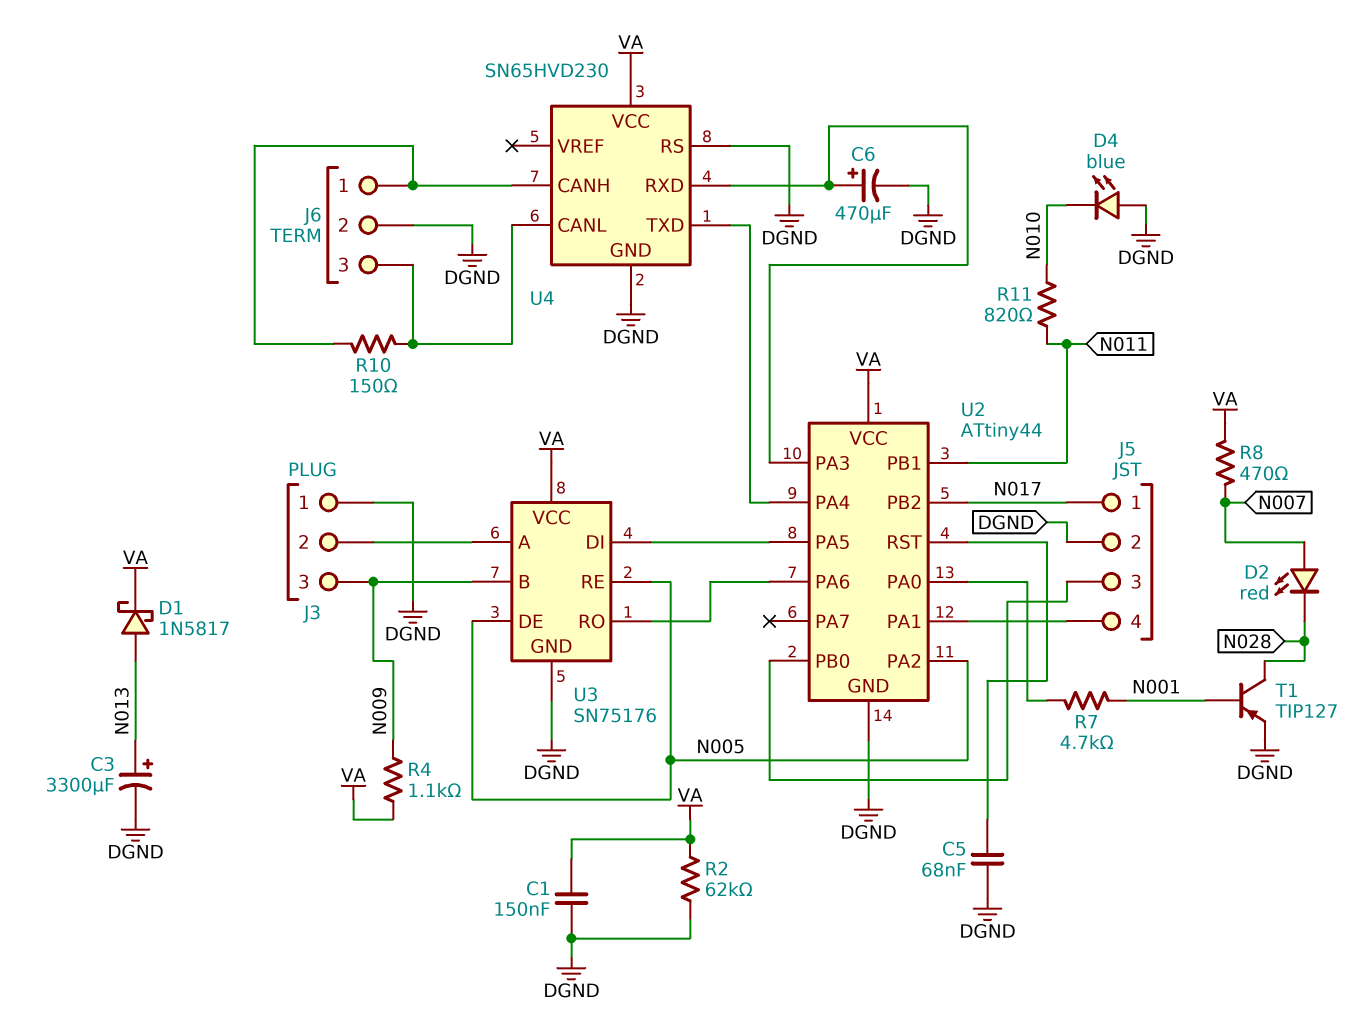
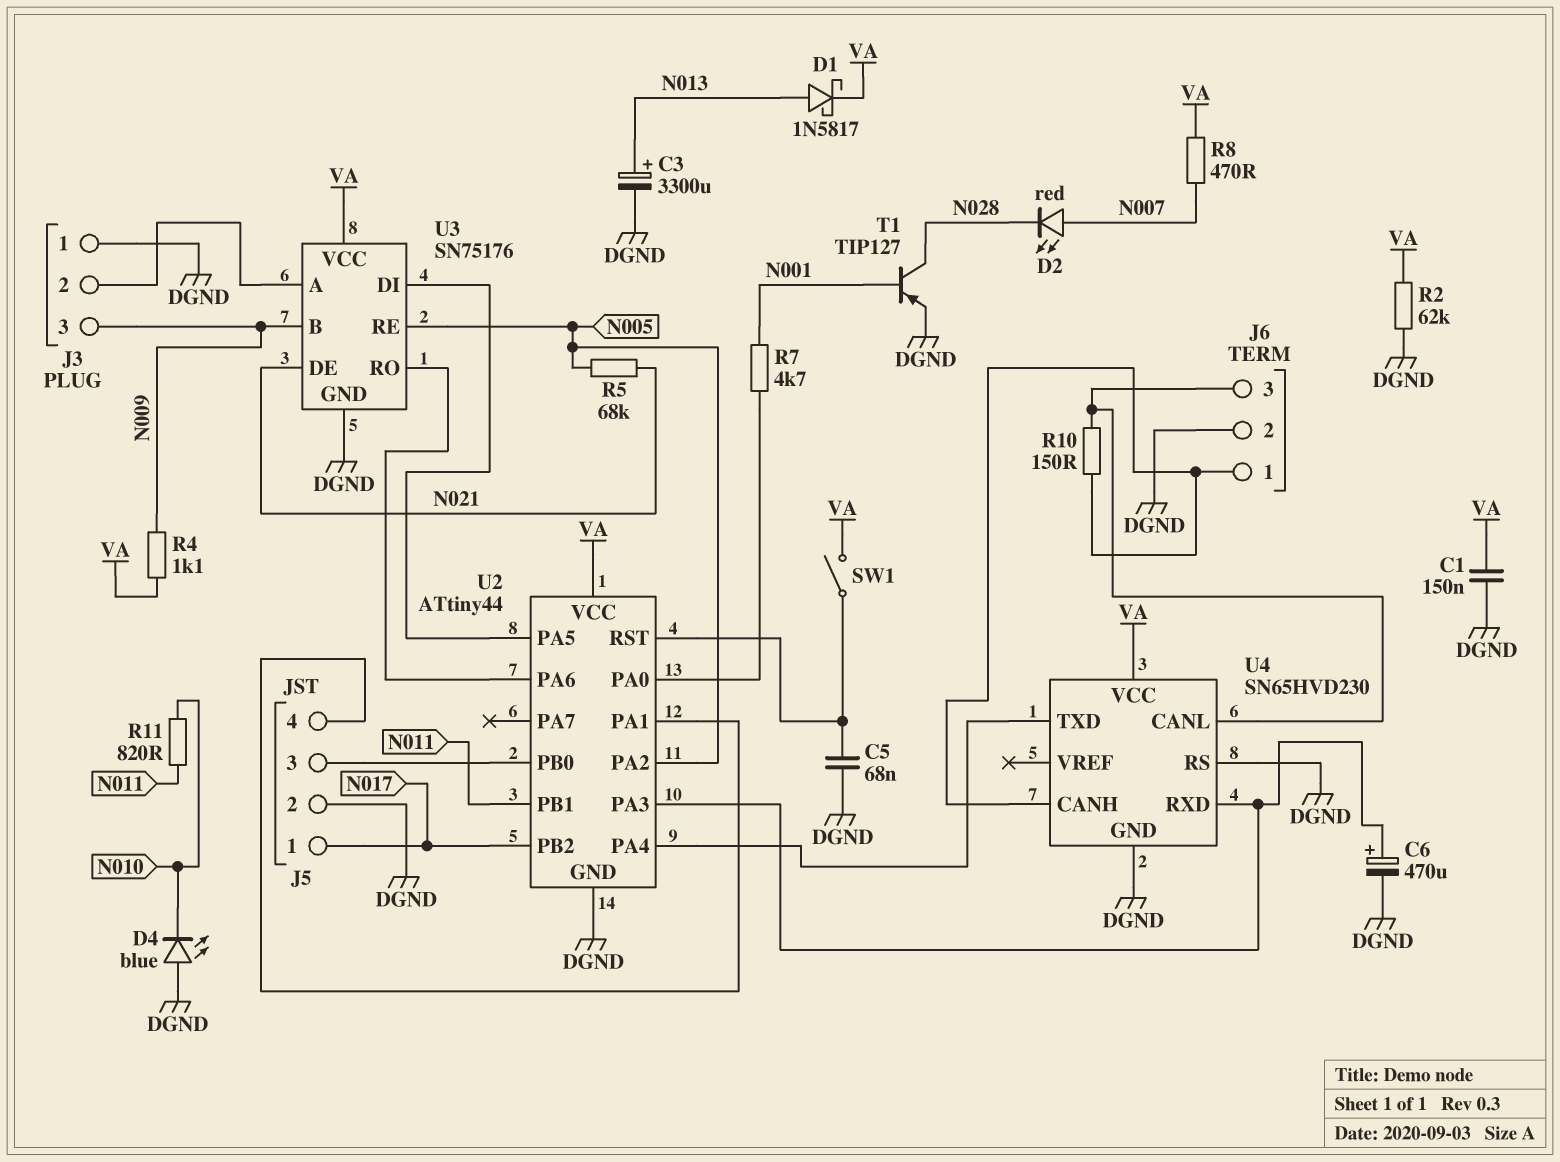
R5: none -> 68k (N005, N021)
SW1: none -> switch (U2/RST, VA)
U3 pin DE: N005 -> N021

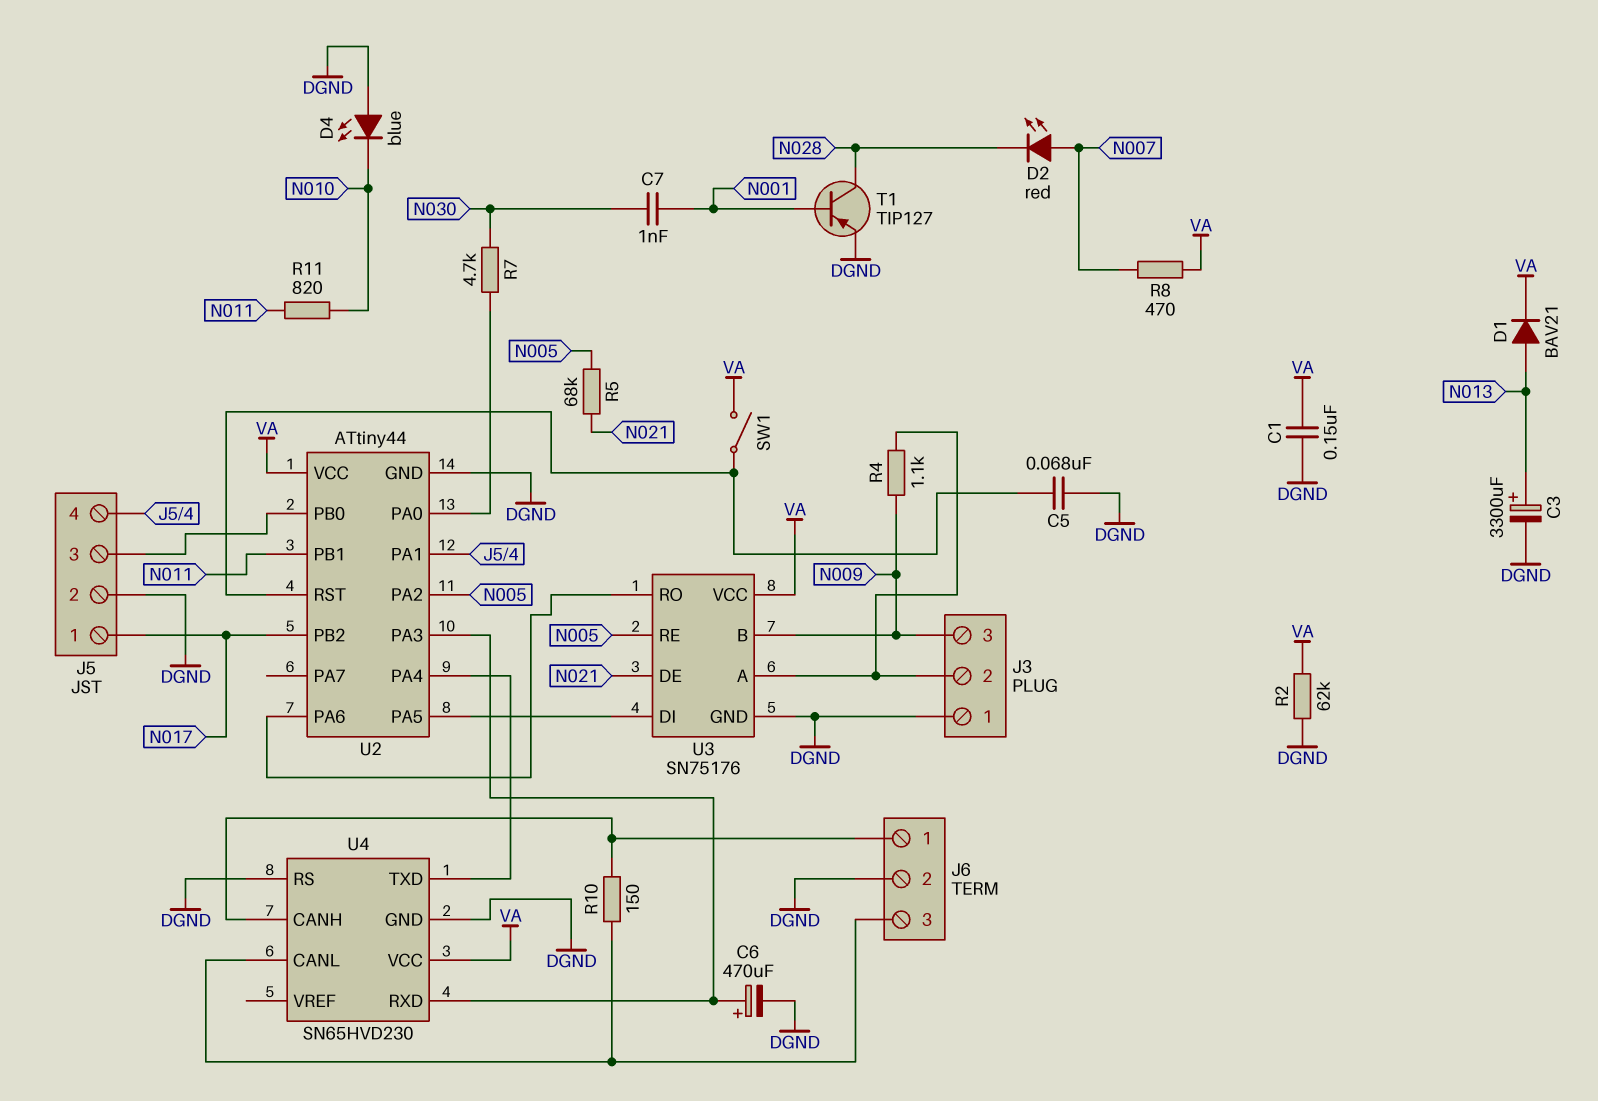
C7: none -> 1nF (N001, N030)
D1: schottky 1N5817 (A N013, K VA) -> diode BAV21 (A N013, K VA)
R4: 1.1k (N009, VA) -> 1.1k (J3/2, N009)
R7: 4.7k (N001, U2/PA0) -> 4.7k (N030, U2/PA0)

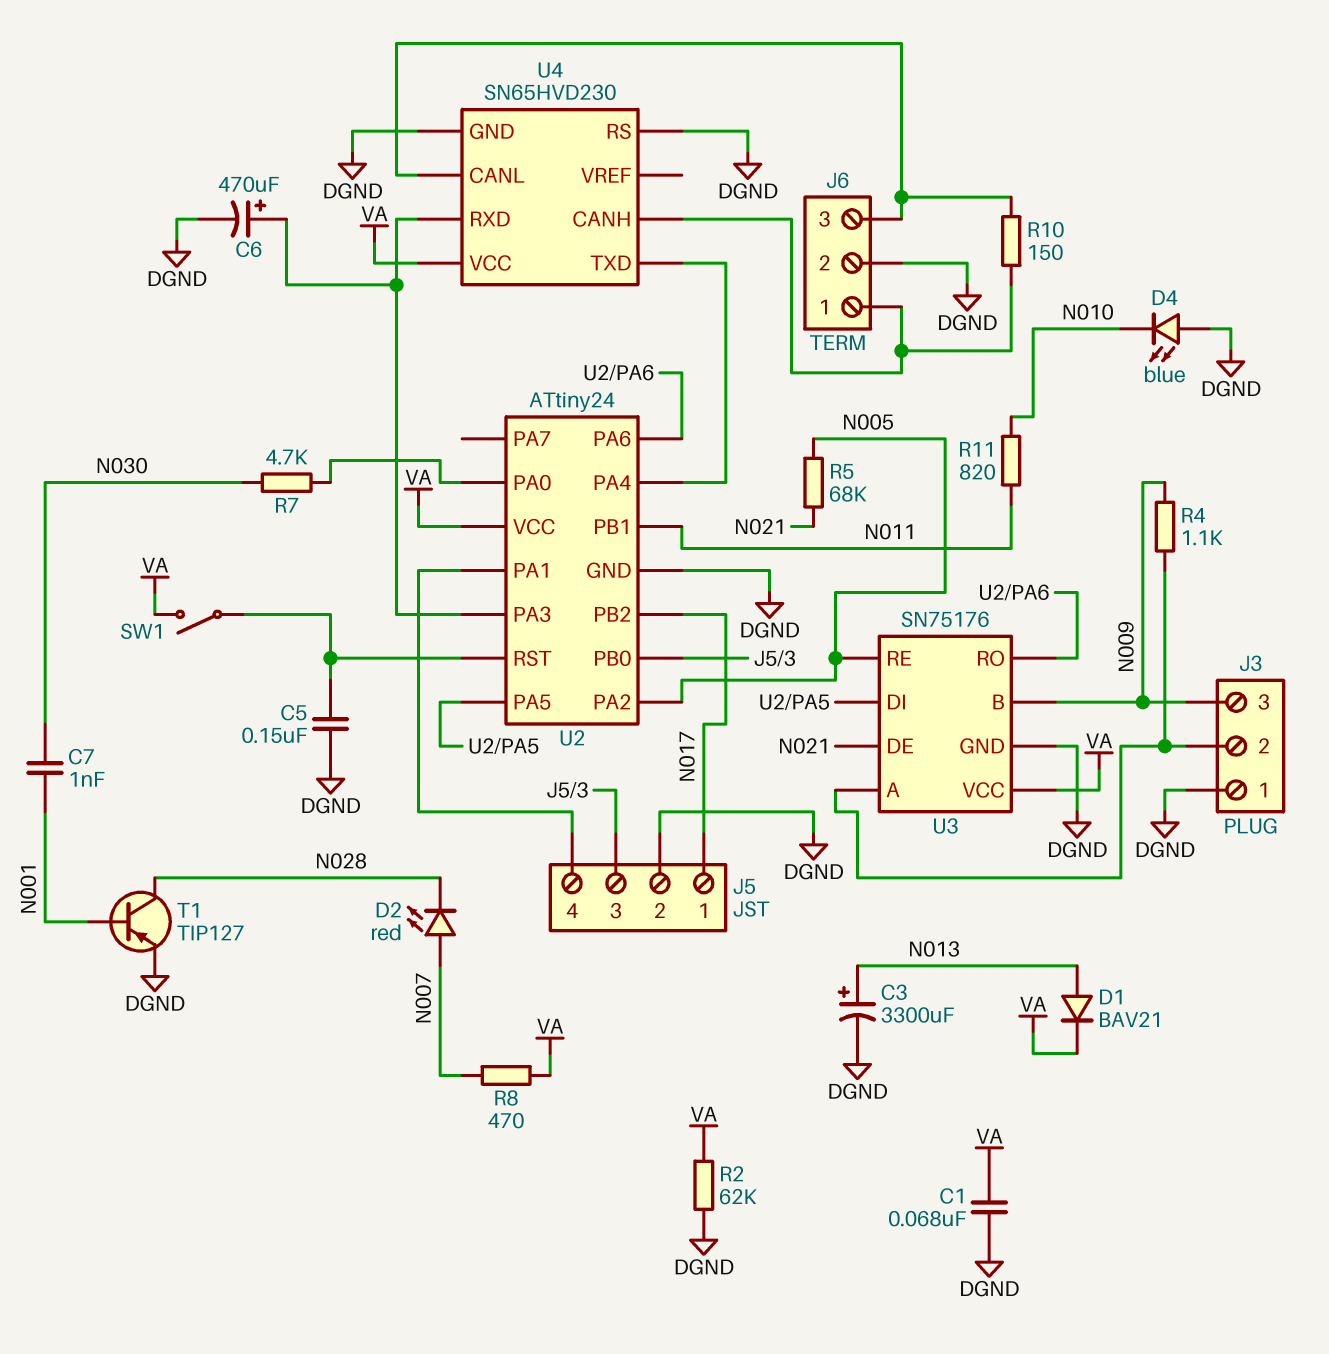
C1: 150nF (DGND, VA) -> 68nF (DGND, VA)
C5: 68nF (DGND, U2/RST) -> 150nF (DGND, U2/RST)
U2: ATtiny44 -> ATtiny24

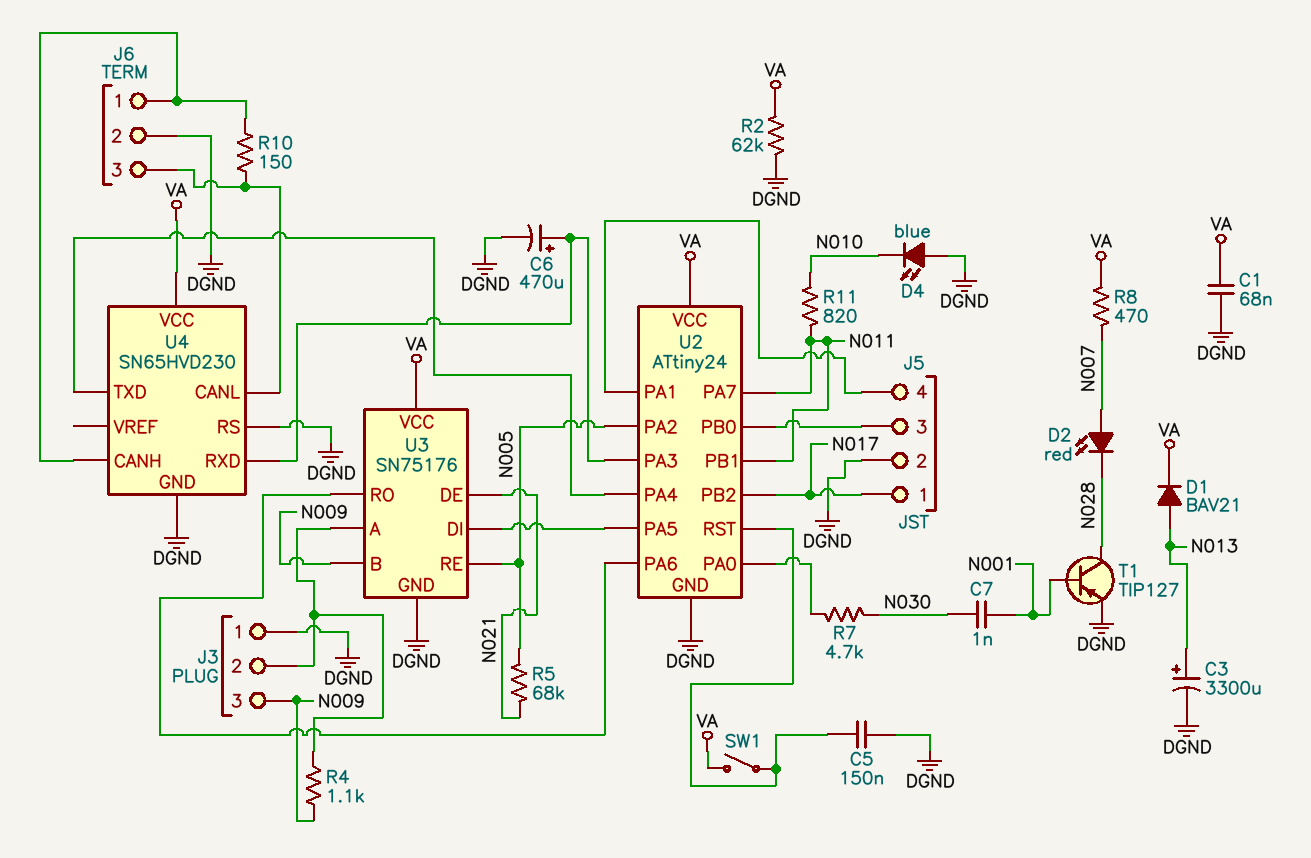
U2 pin PA7: none -> N011

